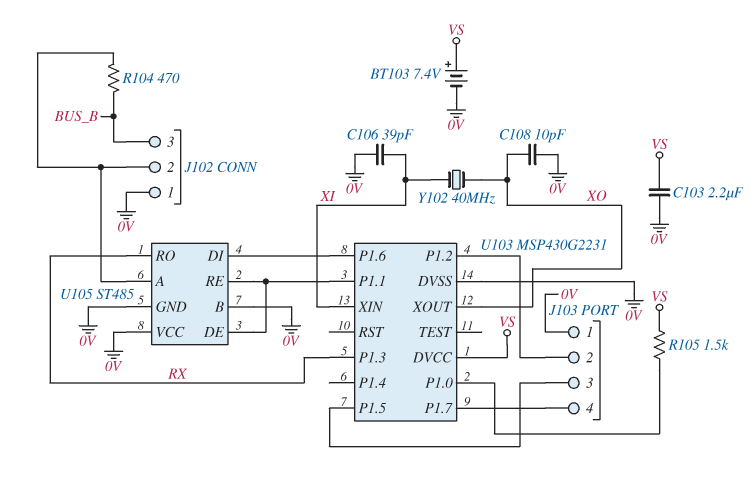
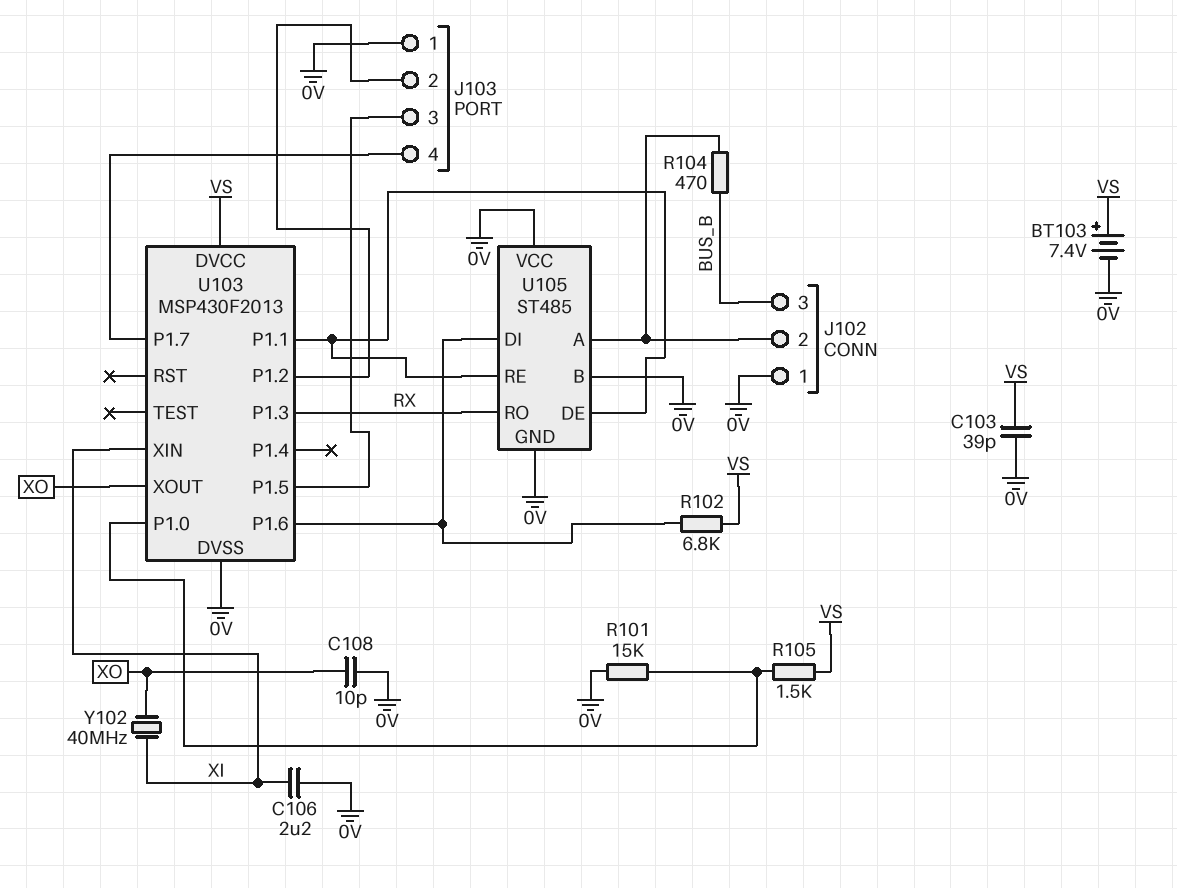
C103: 2.2uF (0V, VS) -> 39pF (0V, VS)
C106: 39pF (0V, XI) -> 2.2uF (0V, XI)
R101: none -> 15k (0V, U103/P1.0)
R102: none -> 6.8k (U103/P1.6, VS)
U103: MSP430G2231 -> MSP430F2013

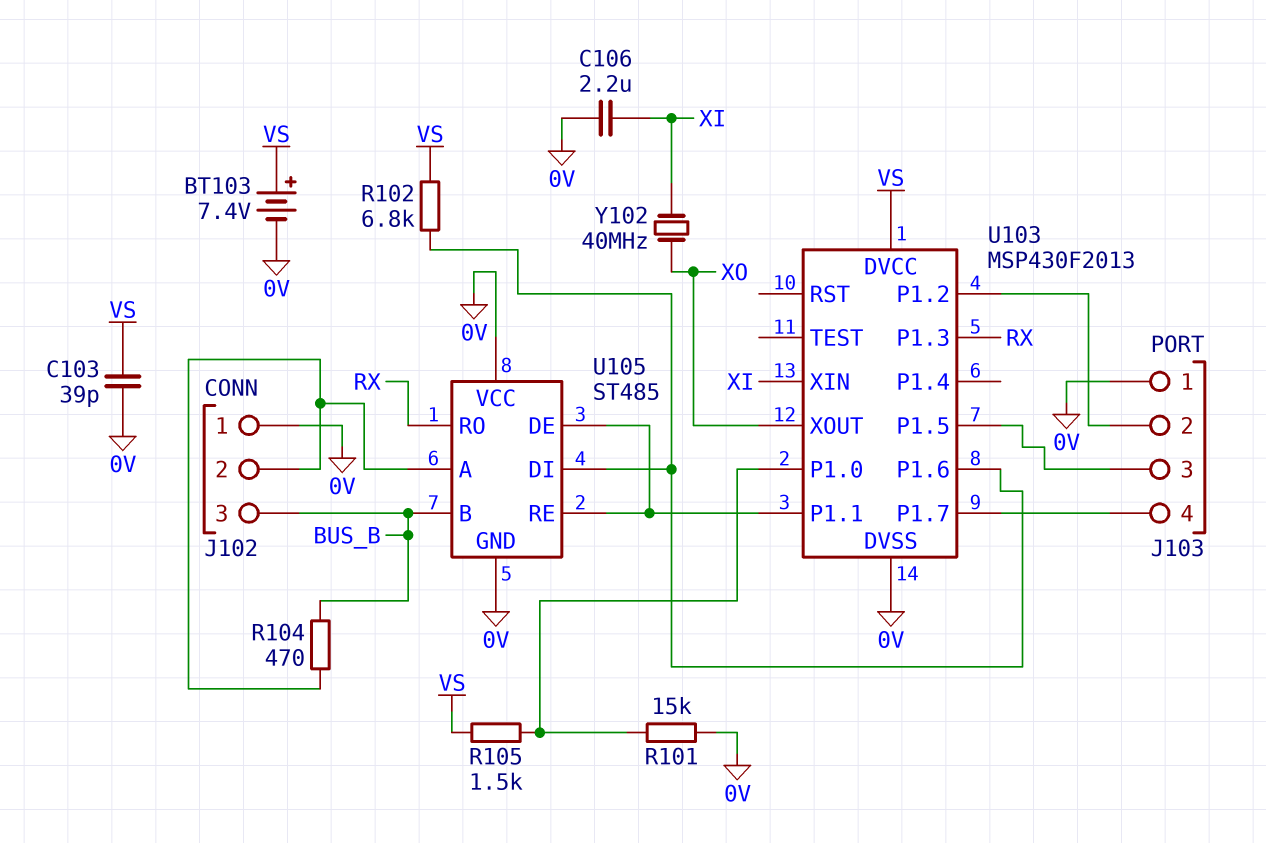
C108: 10pF (0V, XO) -> none
U105 pin B: 0V -> BUS_B

